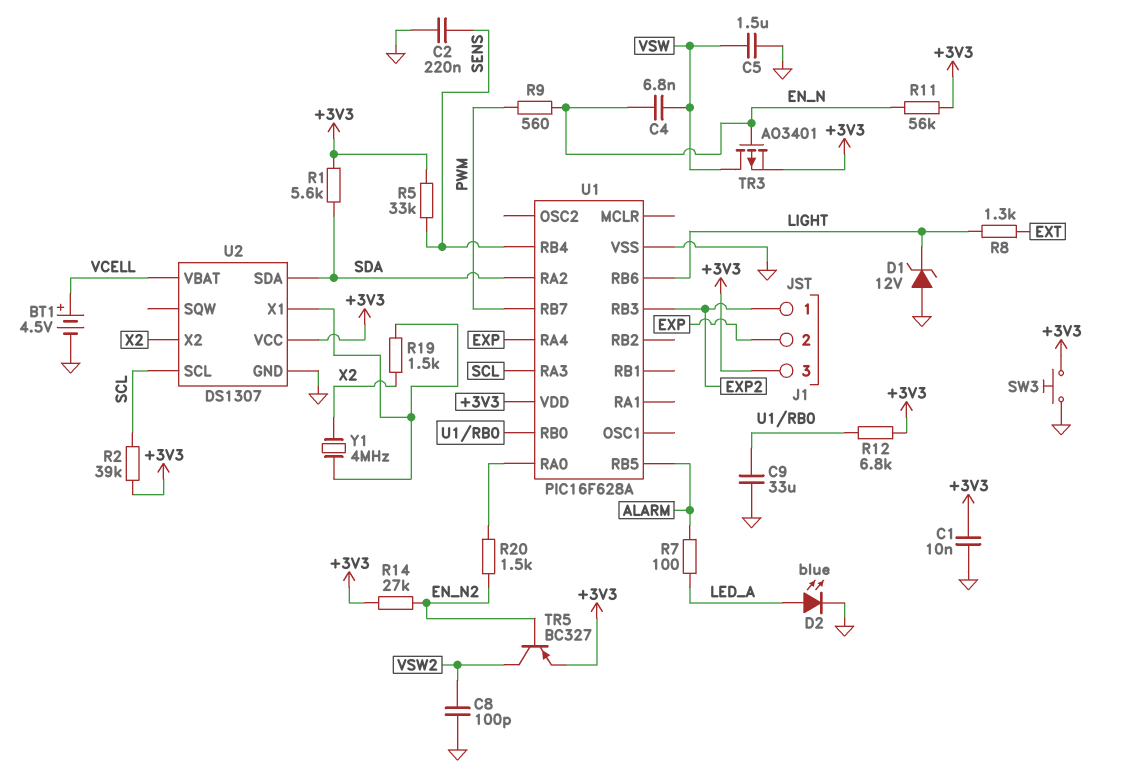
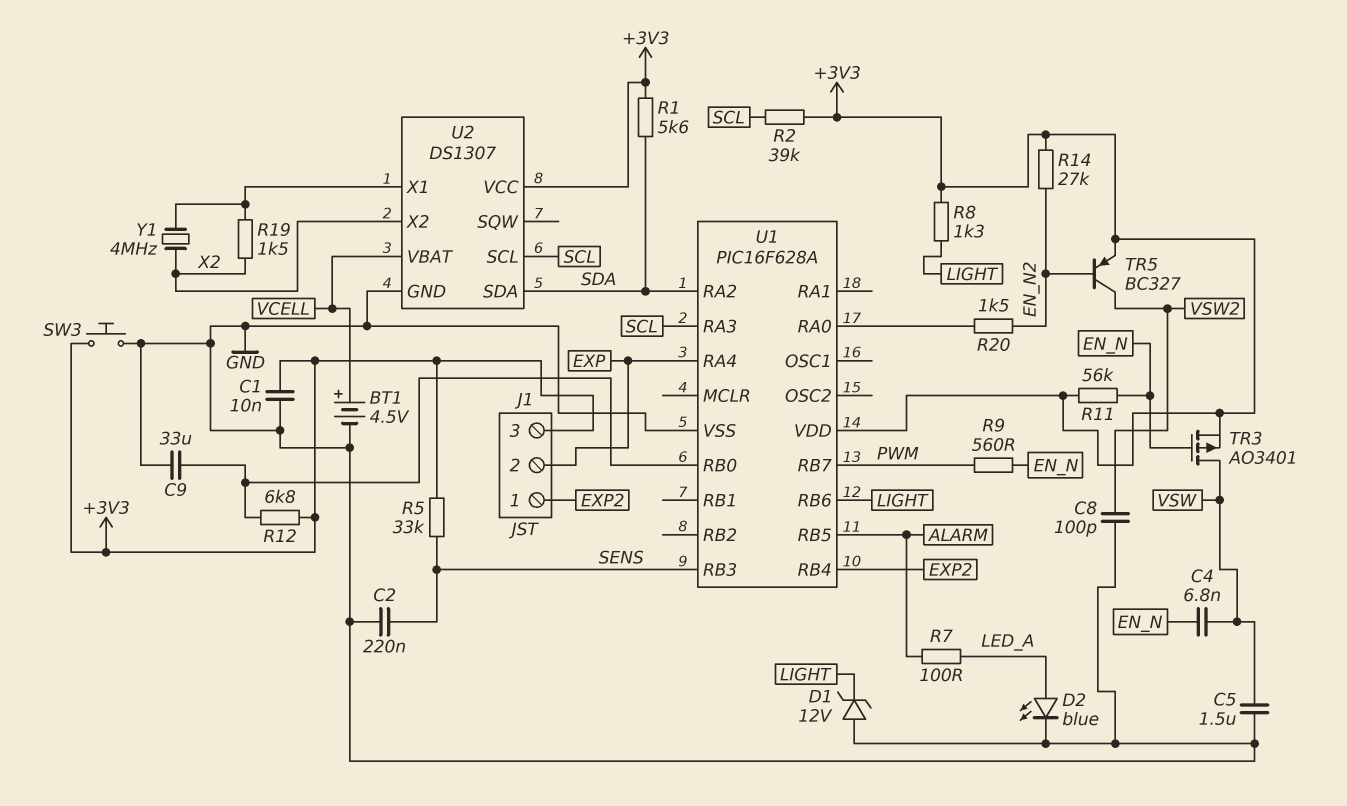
R8: 1.3k (EXT, LIGHT) -> 1.3k (+3V3, LIGHT)
U1 pin RB3: EXP2 -> SENS
U1 pin RB4: SENS -> EXP2

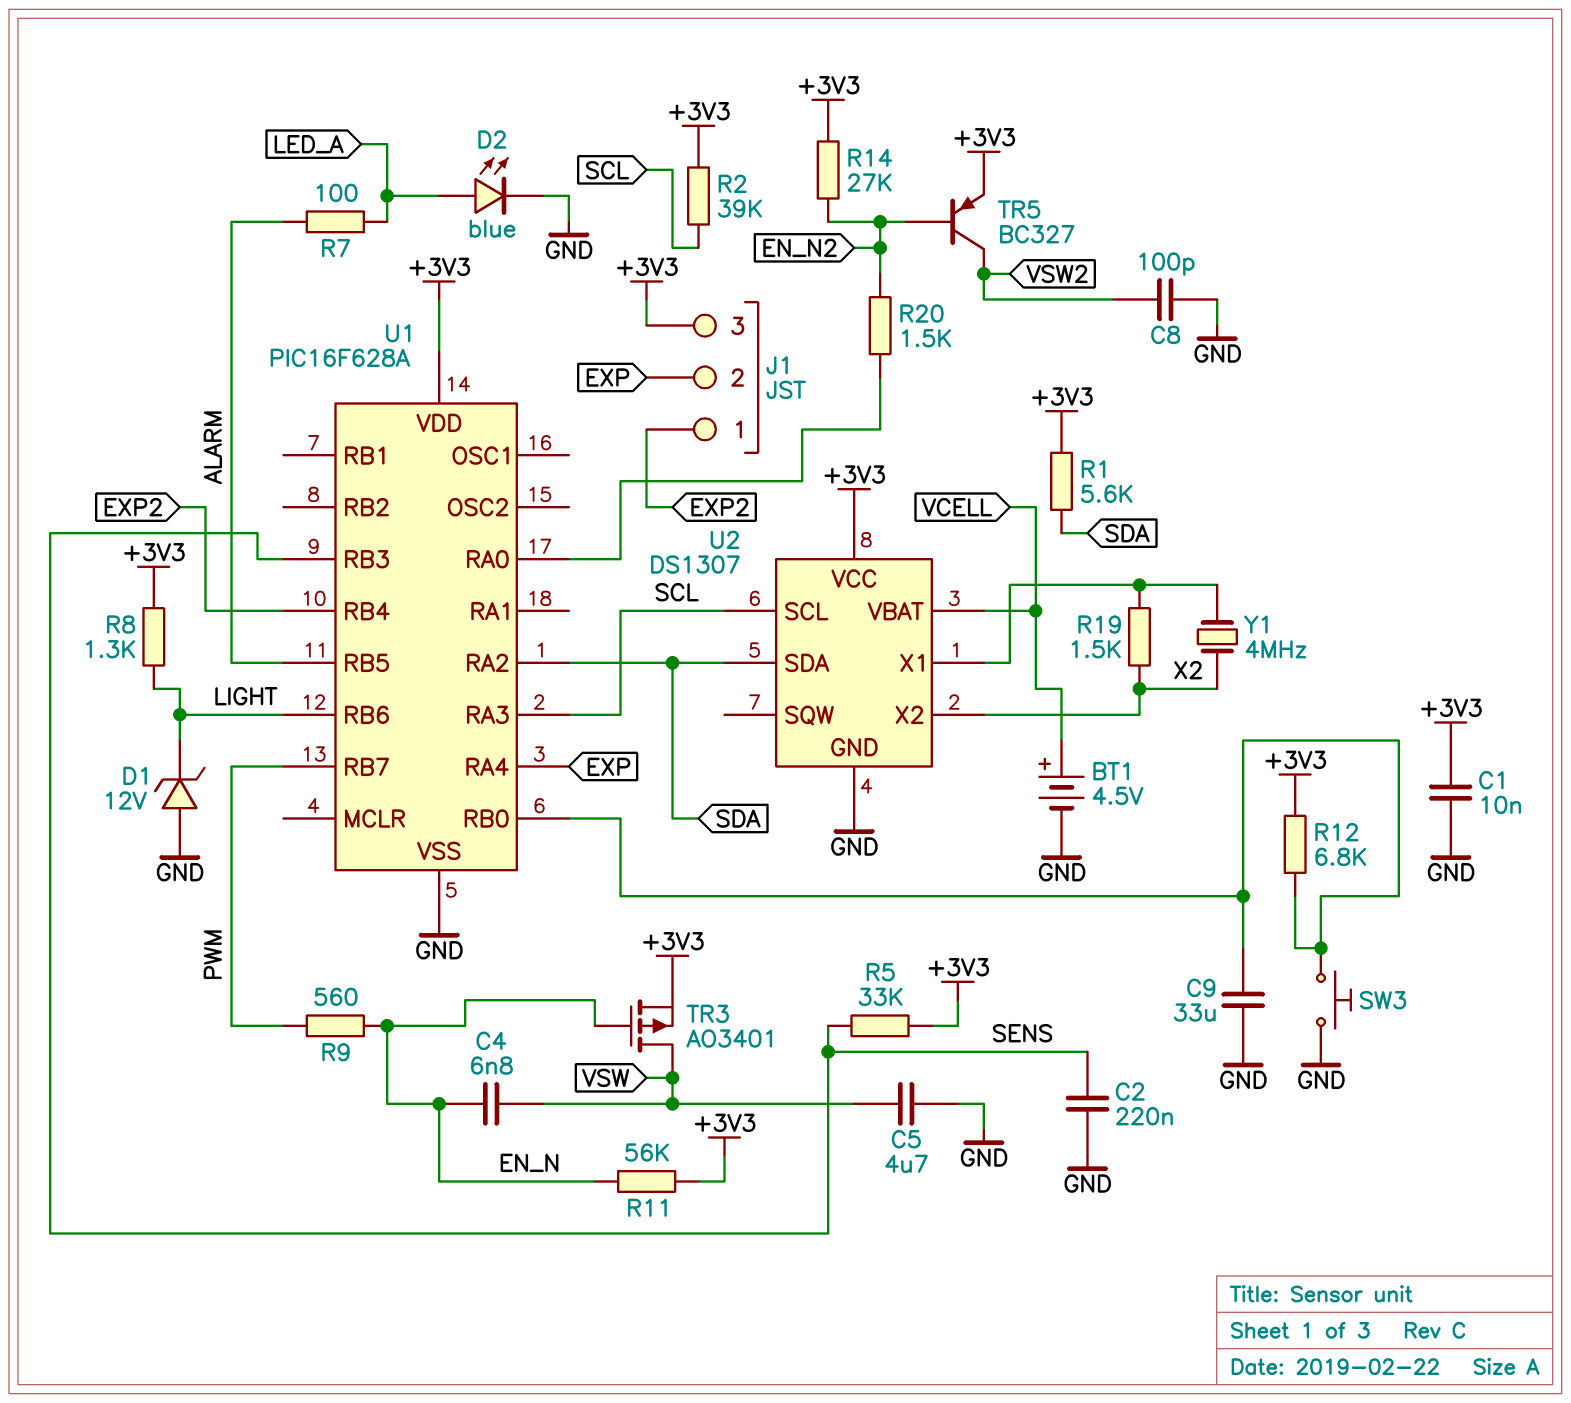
C5: 1.5uF (GND, VSW) -> 4.7uF (GND, VSW)
SW3: button (+3V3, GND) -> button (GND, U1/RB0)

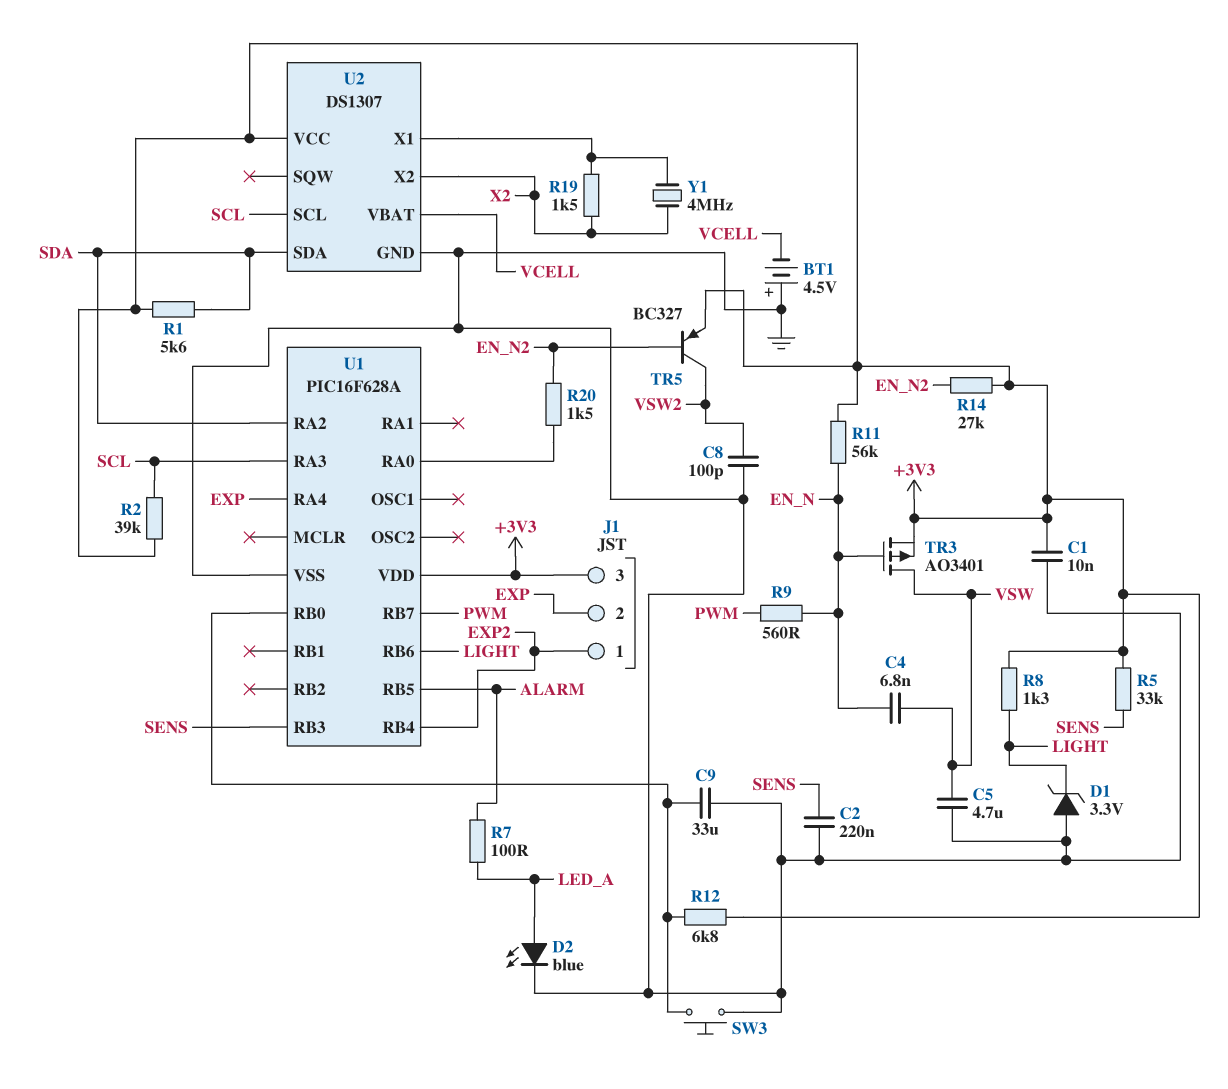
BT1: 4.5V (plus VCELL, minus GND) -> 4.5V (plus GND, minus VCELL)
D1: zener 12V (A GND, K LIGHT) -> zener 3.3V (A GND, K LIGHT)

